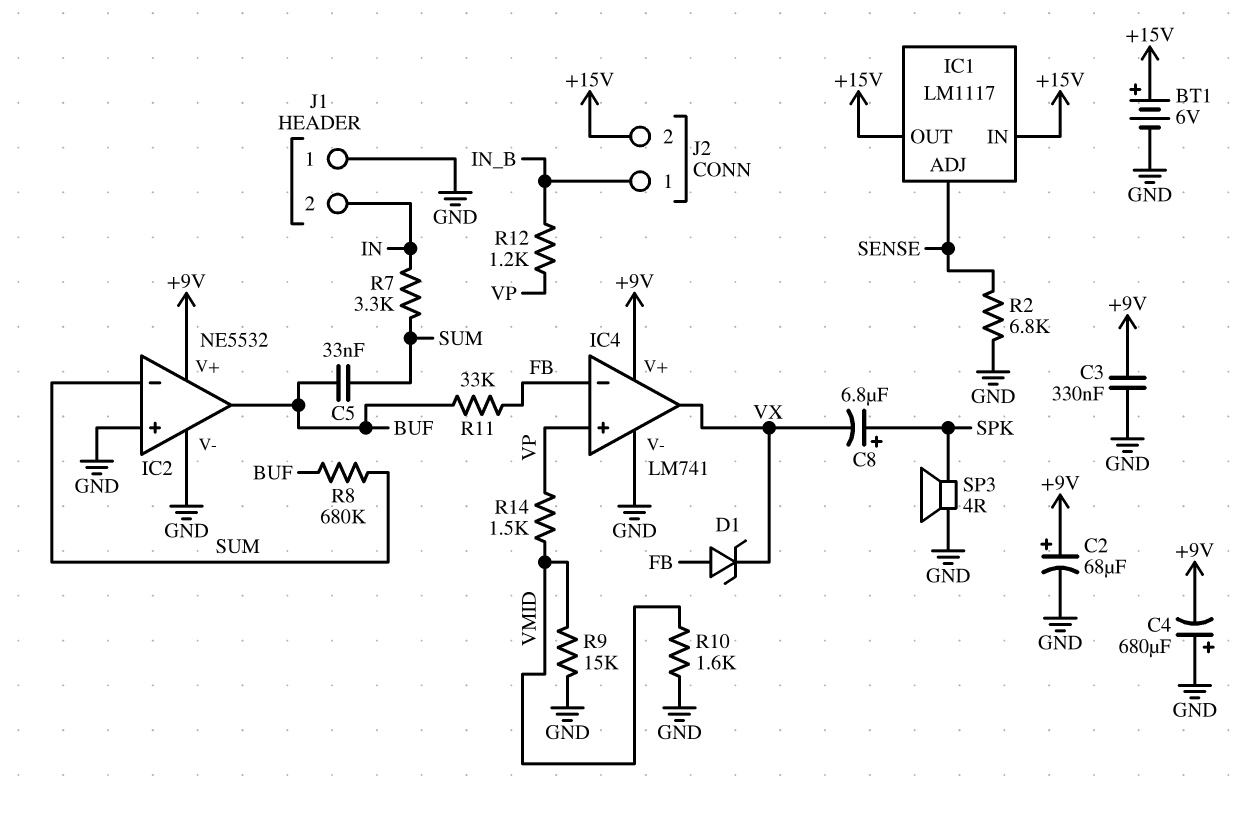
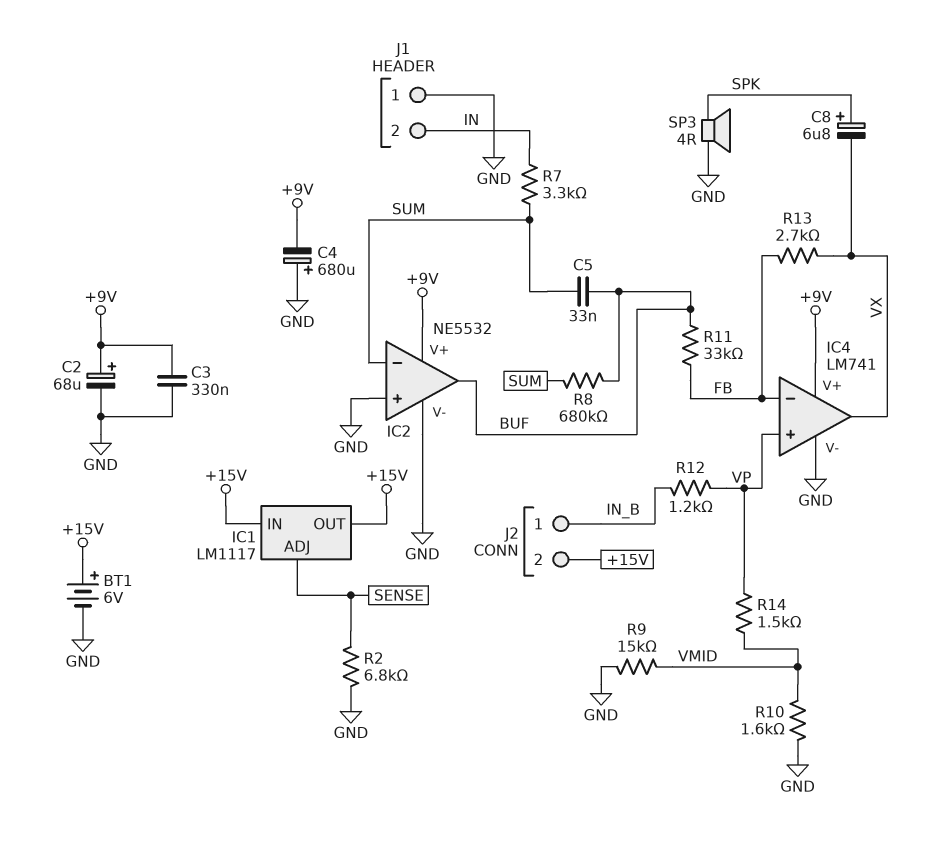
D1: zener (A FB, K VX) -> none
R13: none -> 2.7k (FB, VX)

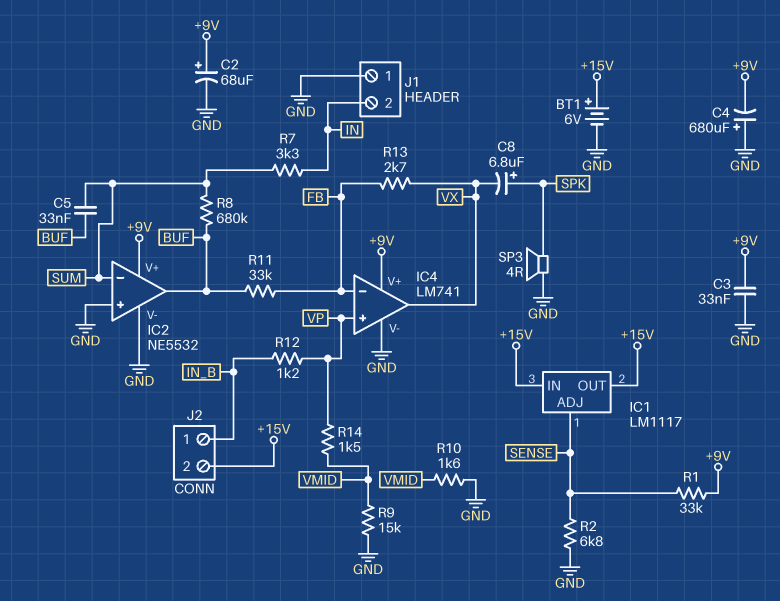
C3: 330nF (+9V, GND) -> 33nF (+9V, GND)
R1: none -> 33k (+9V, SENSE)

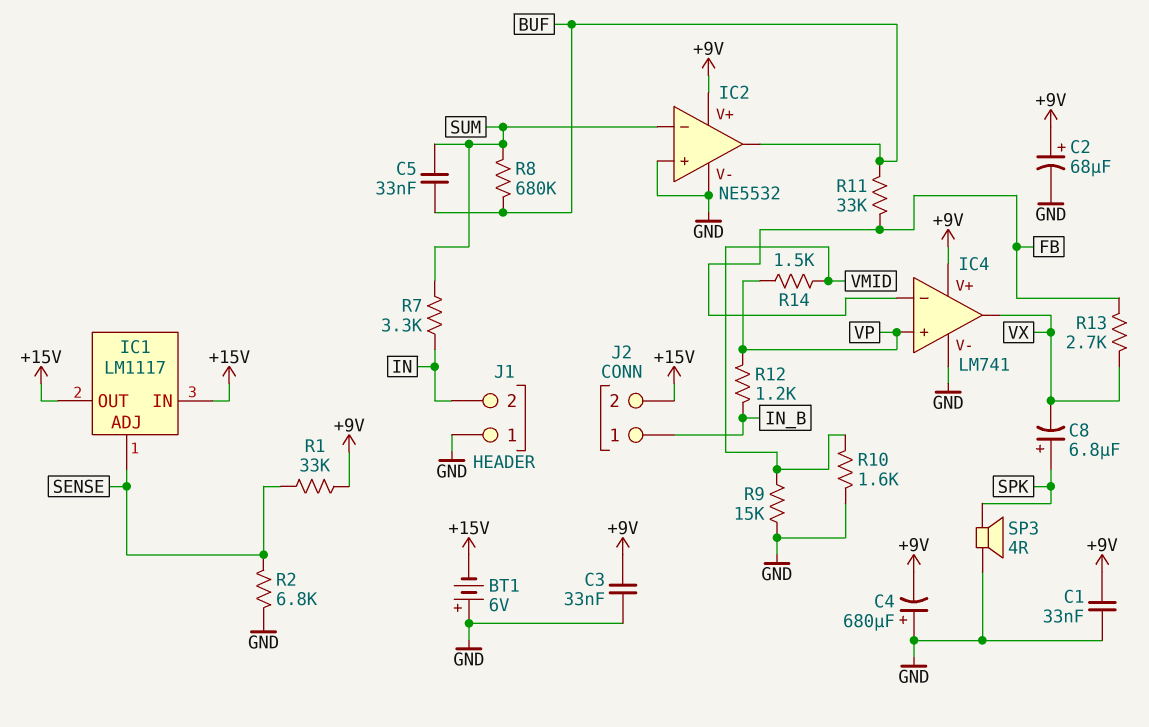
BT1: 6V (plus +15V, minus GND) -> 6V (plus GND, minus +15V)
C1: none -> 33nF (+9V, GND)

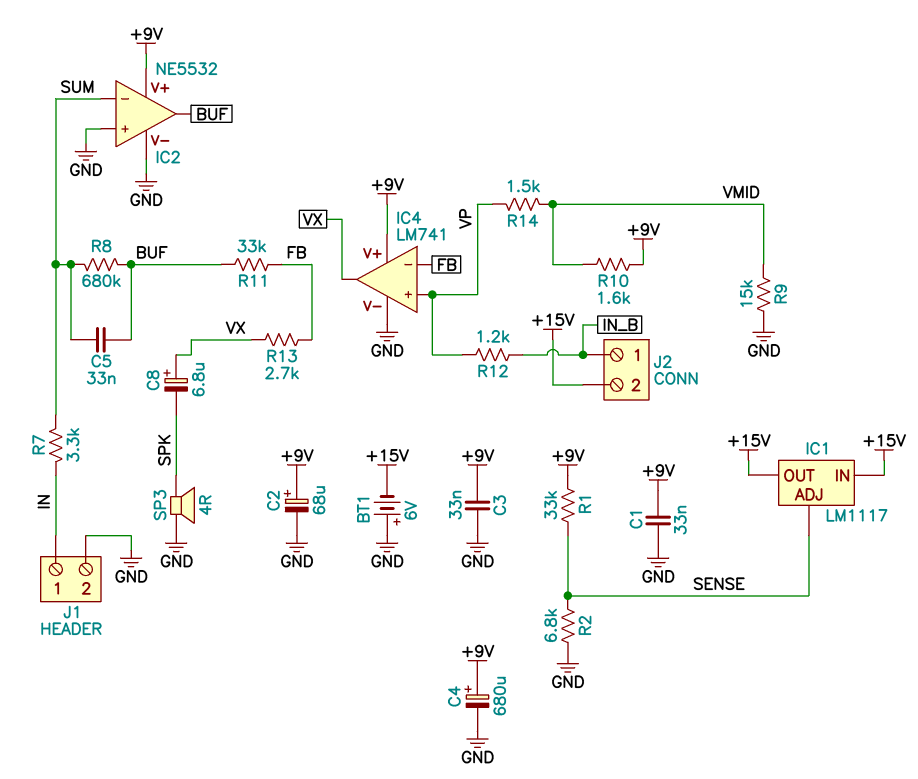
C4: 680uF (plus GND, minus +9V) -> 680uF (plus +9V, minus GND)
C8: 6.8uF (plus SPK, minus VX) -> 6.8uF (plus VX, minus SPK)
J1 pin 1: GND -> IN
J1 pin 2: IN -> GND
R10: 1.6k (GND, VMID) -> 1.6k (+9V, VMID)

